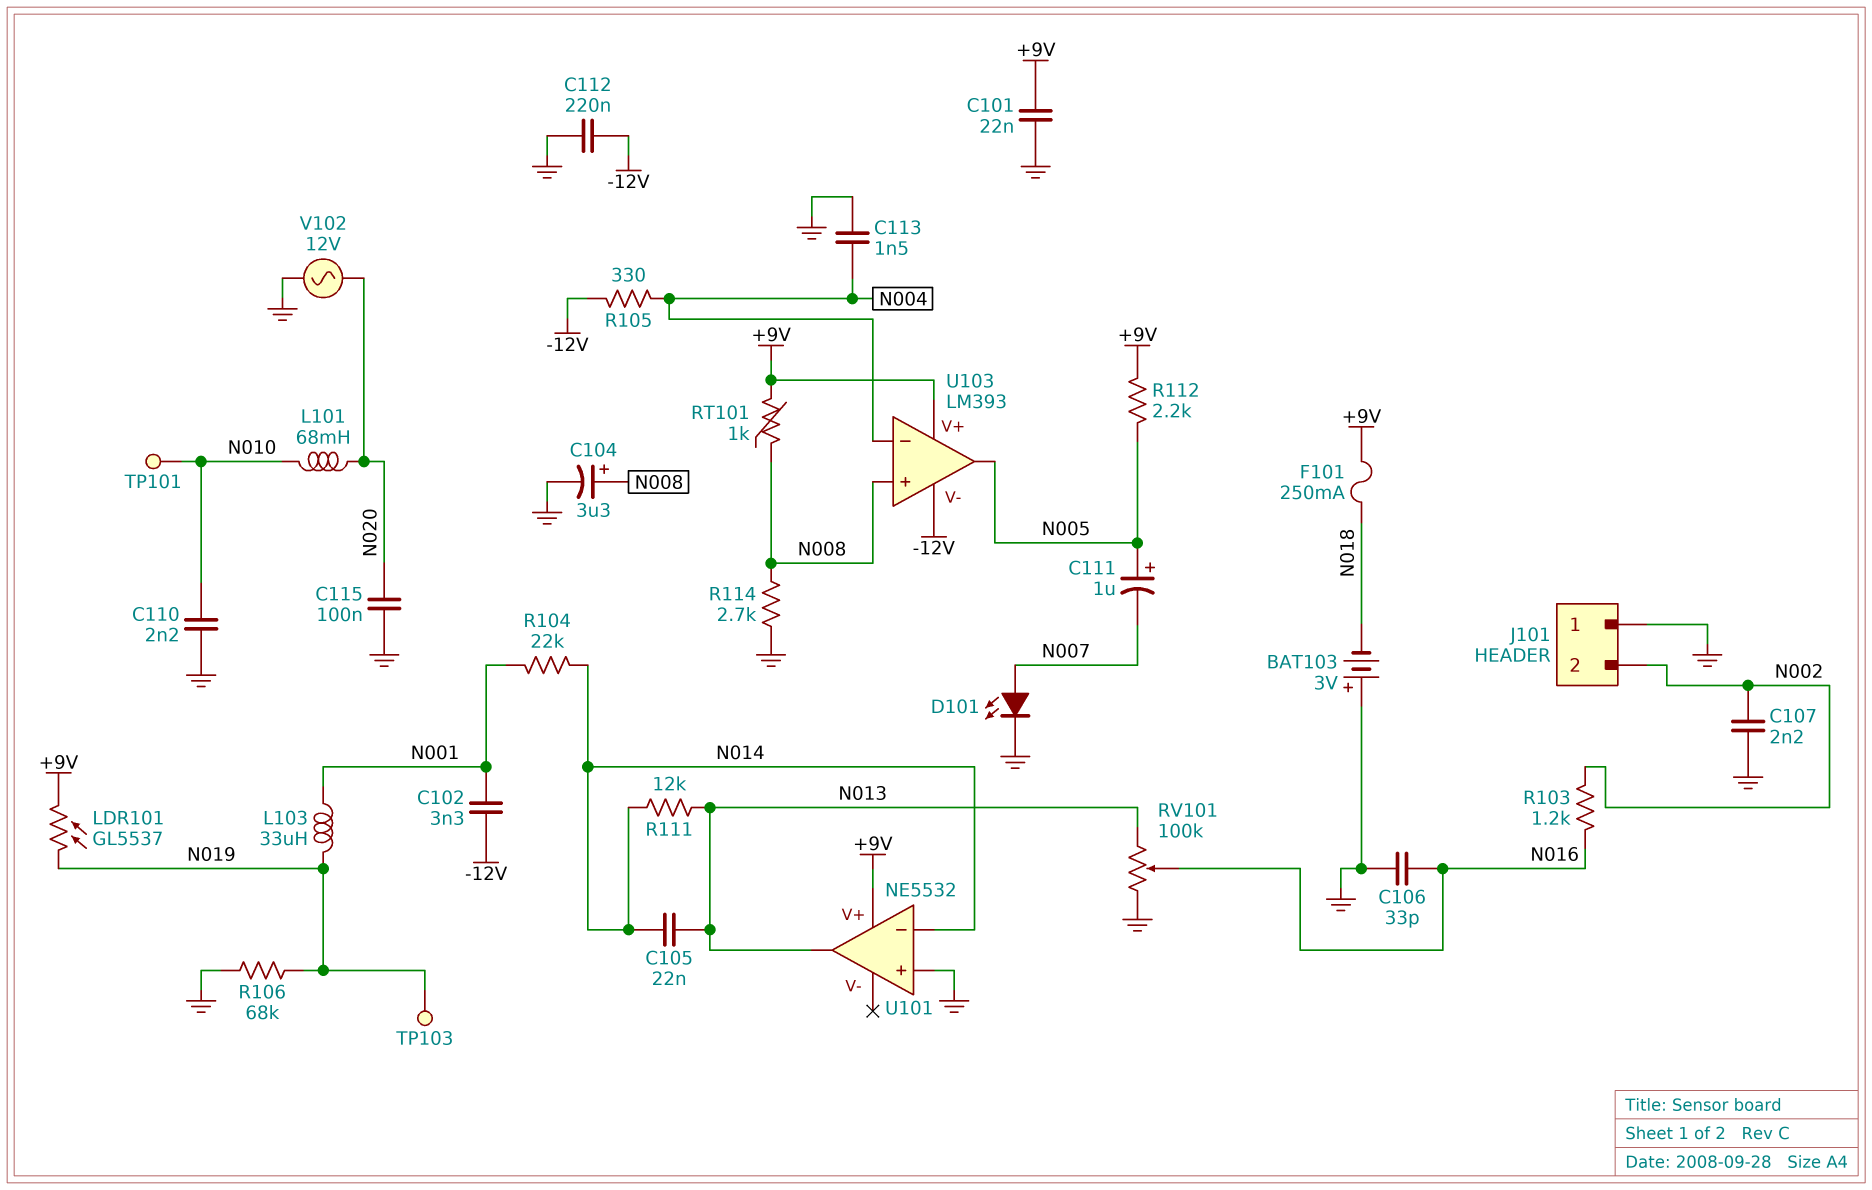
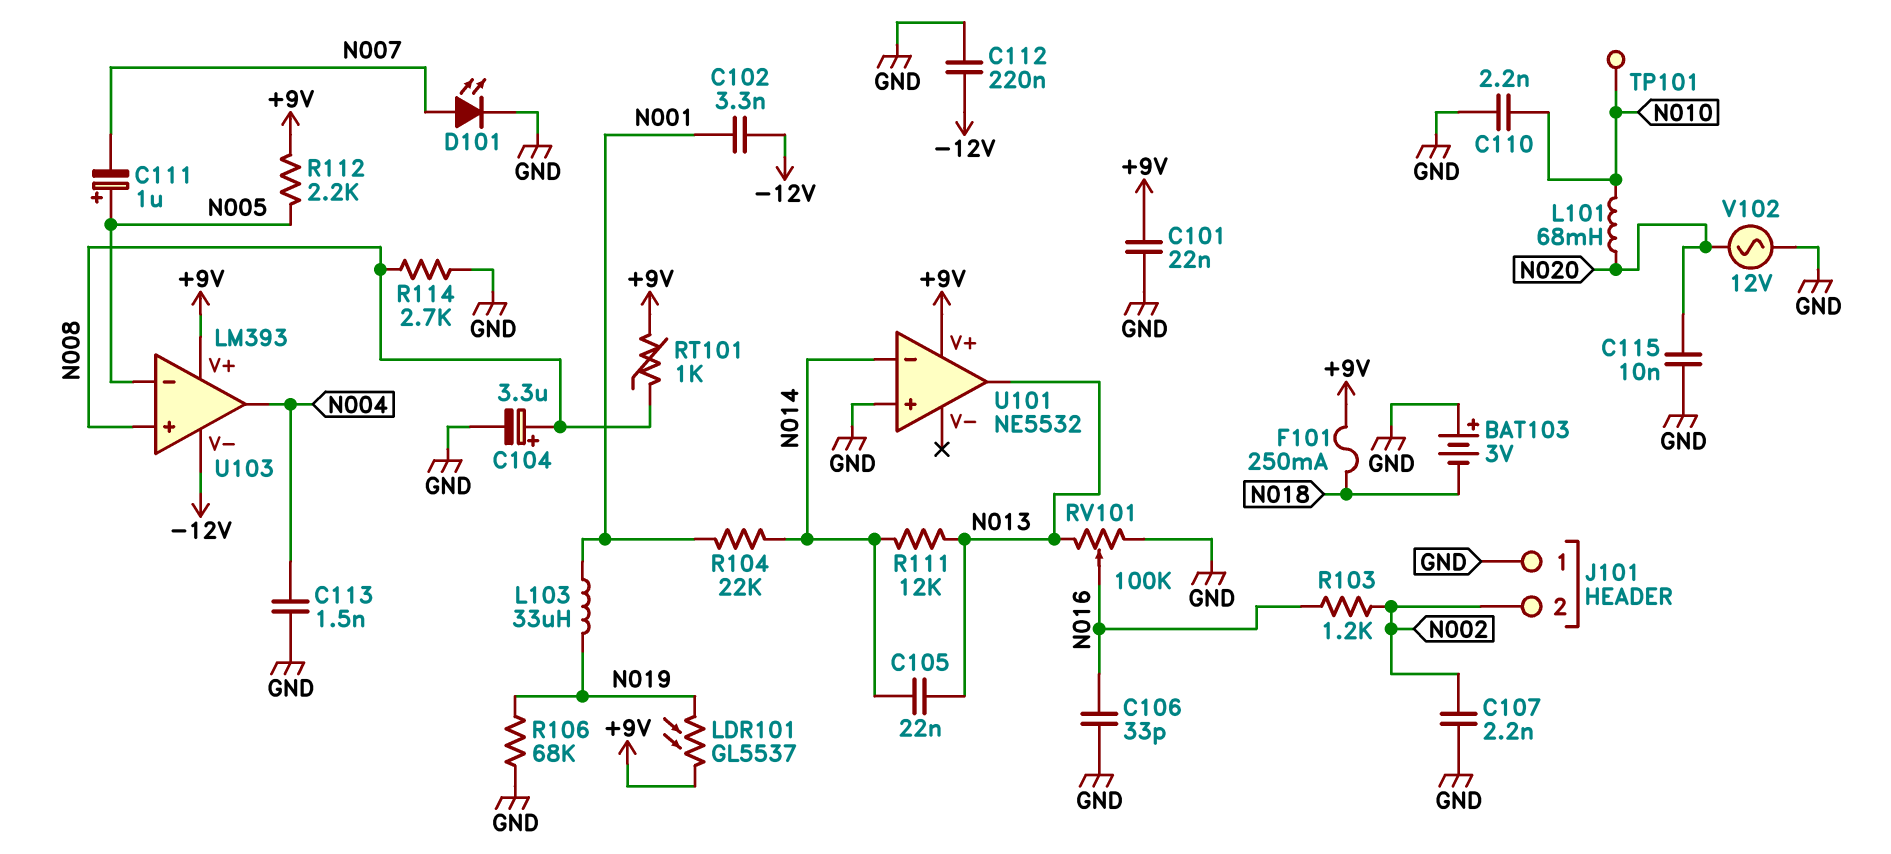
C115: 100nF (GND, N020) -> 10nF (GND, N020)
R105: 330 (-12V, N004) -> none
TP103: test point (N019) -> none
U103 pin in-: N004 -> N005
U103 pin out: N005 -> N004

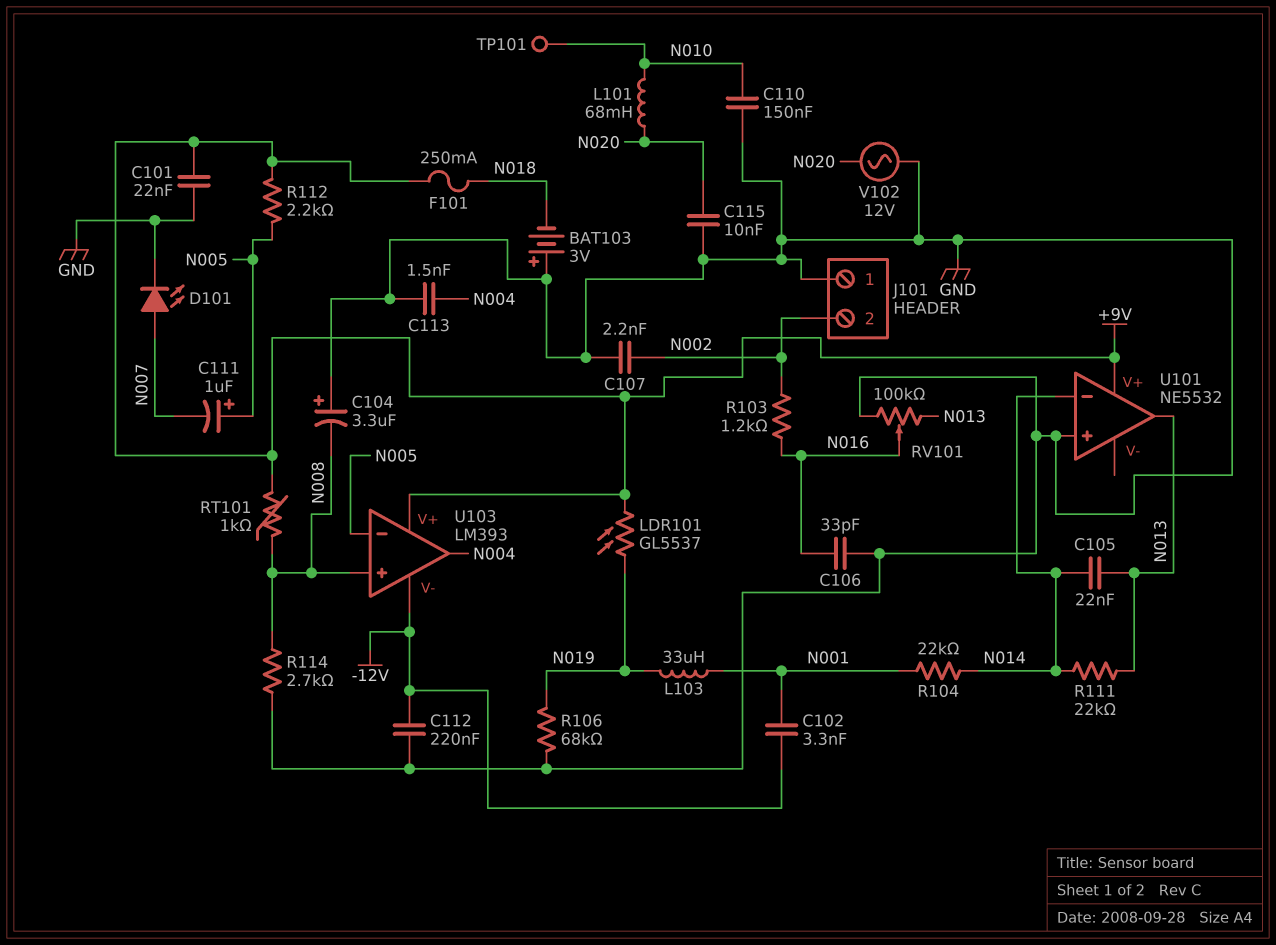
C104: 3.3uF (plus N008, minus GND) -> 3.3uF (plus GND, minus N008)
C110: 2.2nF (GND, N010) -> 150nF (GND, N010)
R111: 12k (N013, N014) -> 22k (N013, N014)

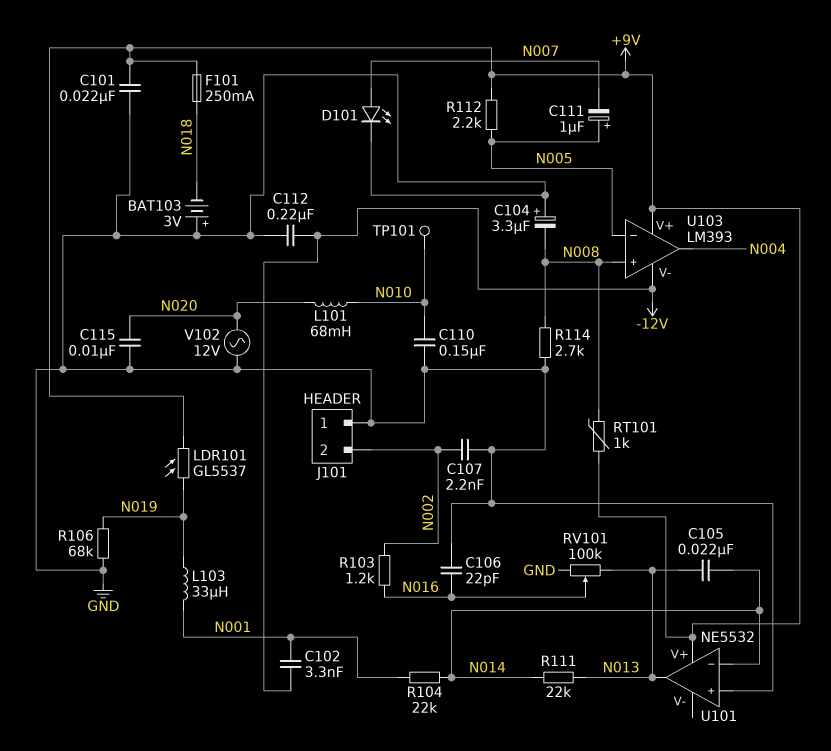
C106: 33pF (GND, N016) -> 22pF (GND, N016)
C113: 1.5nF (GND, N004) -> none

